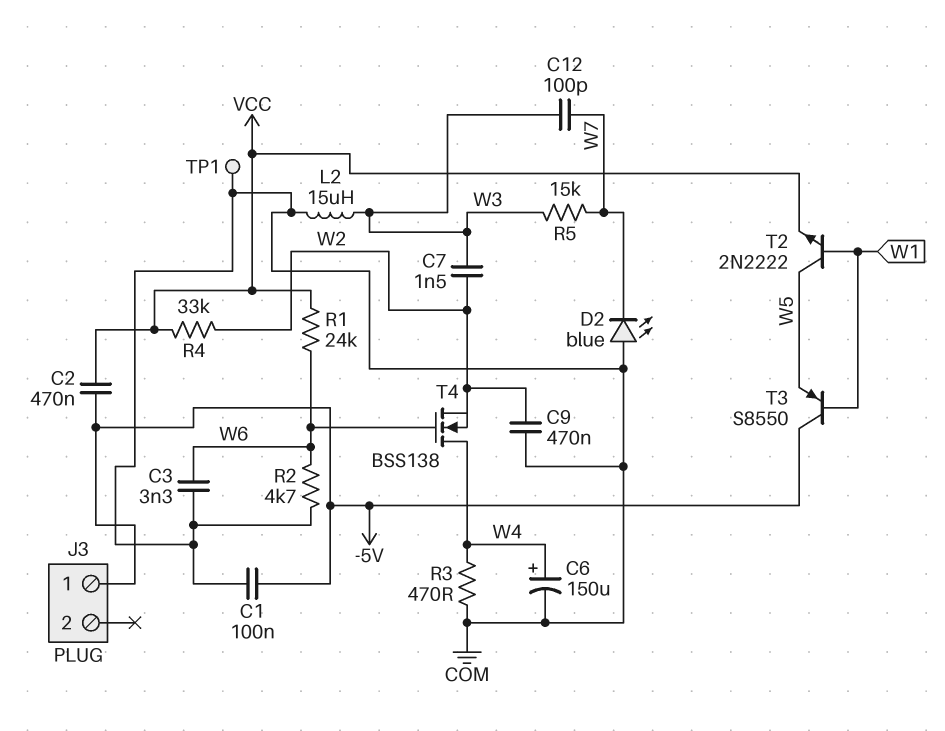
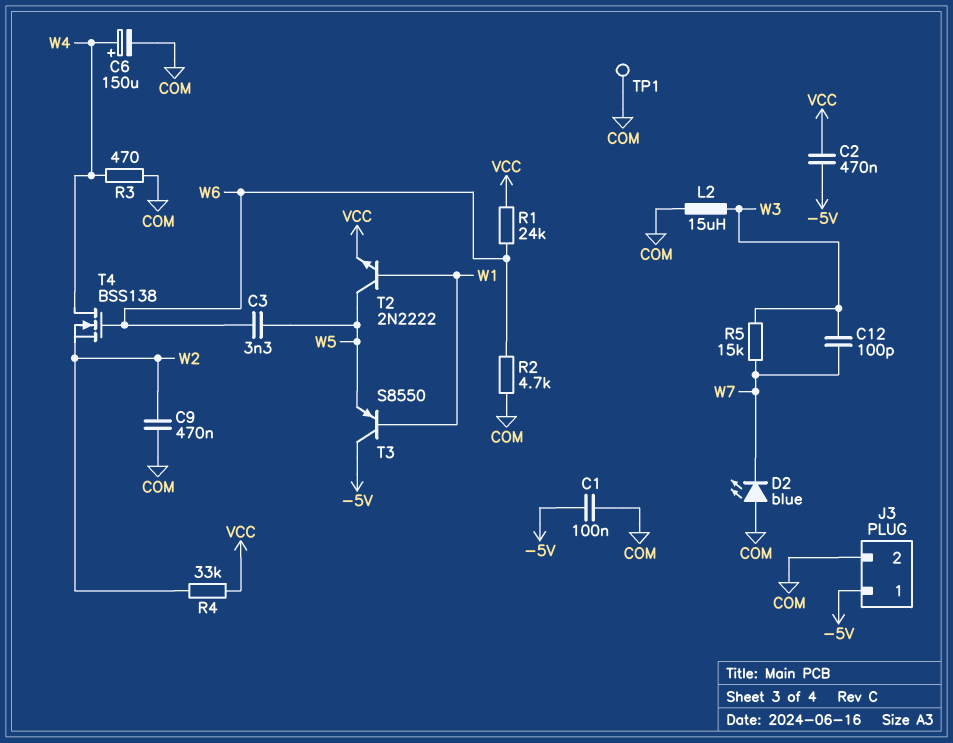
C3: 3.3nF (COM, W6) -> 3.3nF (W5, W6)
C7: 1.5nF (W2, W3) -> none
J3 pin 2: none -> COM

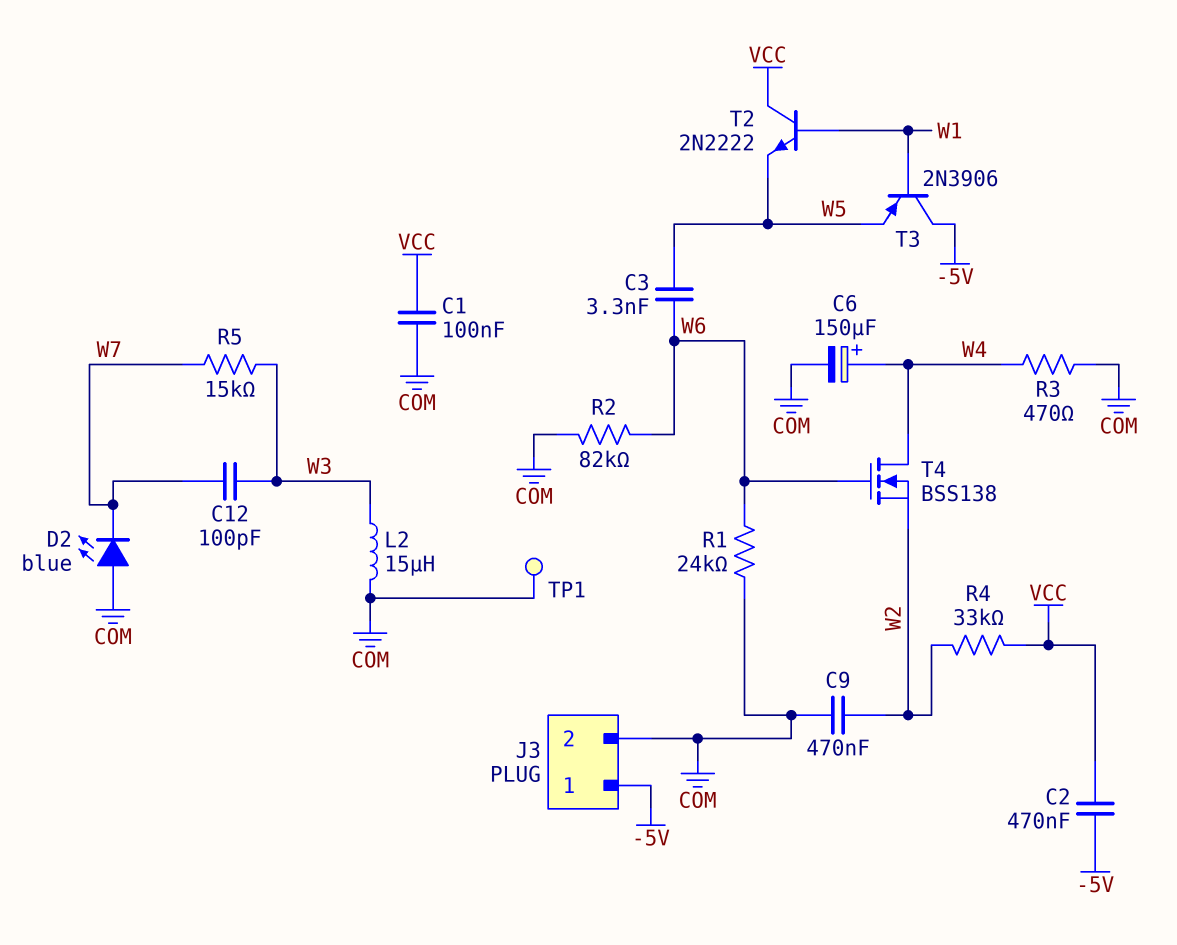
C1: 100nF (-5V, COM) -> 100nF (COM, VCC)
R1: 24k (VCC, W6) -> 24k (COM, W6)
R2: 4.7k (COM, W6) -> 82k (COM, W6)
T2: NPN 2N2222 (B W1, C W5, E VCC) -> NPN 2N2222 (B W1, C VCC, E W5)
T3: PNP S8550 (B W1, C -5V, E W5) -> PNP 2N3906 (B W1, C -5V, E W5)

